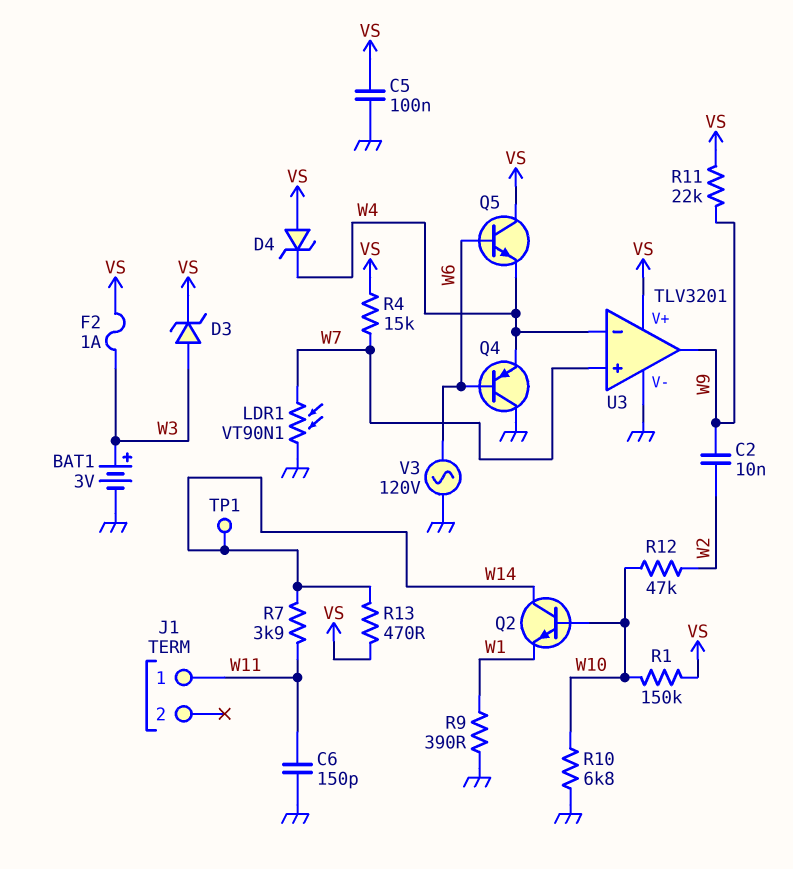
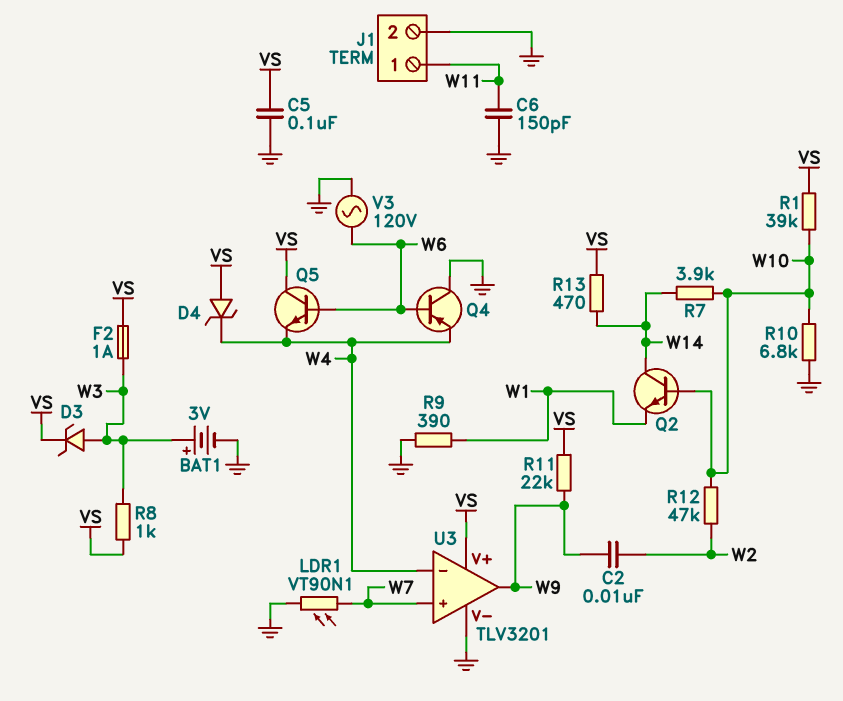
J1 pin 2: none -> GND
R1: 150k (VS, W10) -> 39k (VS, W10)
R4: 15k (VS, W7) -> none
R7: 3.9k (W11, W14) -> 3.9k (W10, W14)
R8: none -> 1k (VS, W3)
TP1: test point (W14) -> none

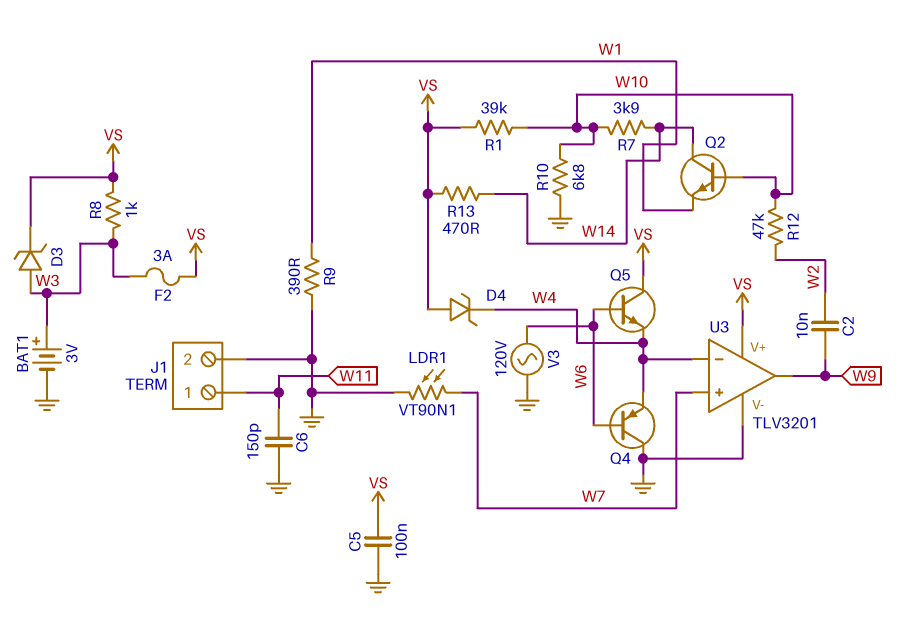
F2: 1A (VS, W3) -> 3A (VS, W3)
R11: 22k (VS, W9) -> none

